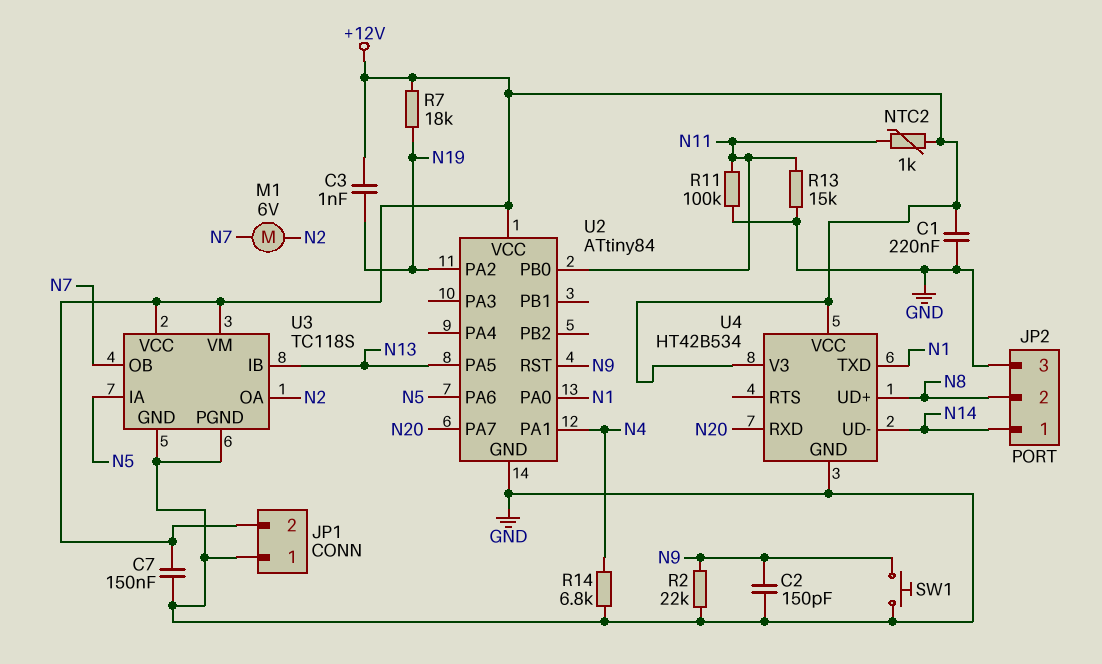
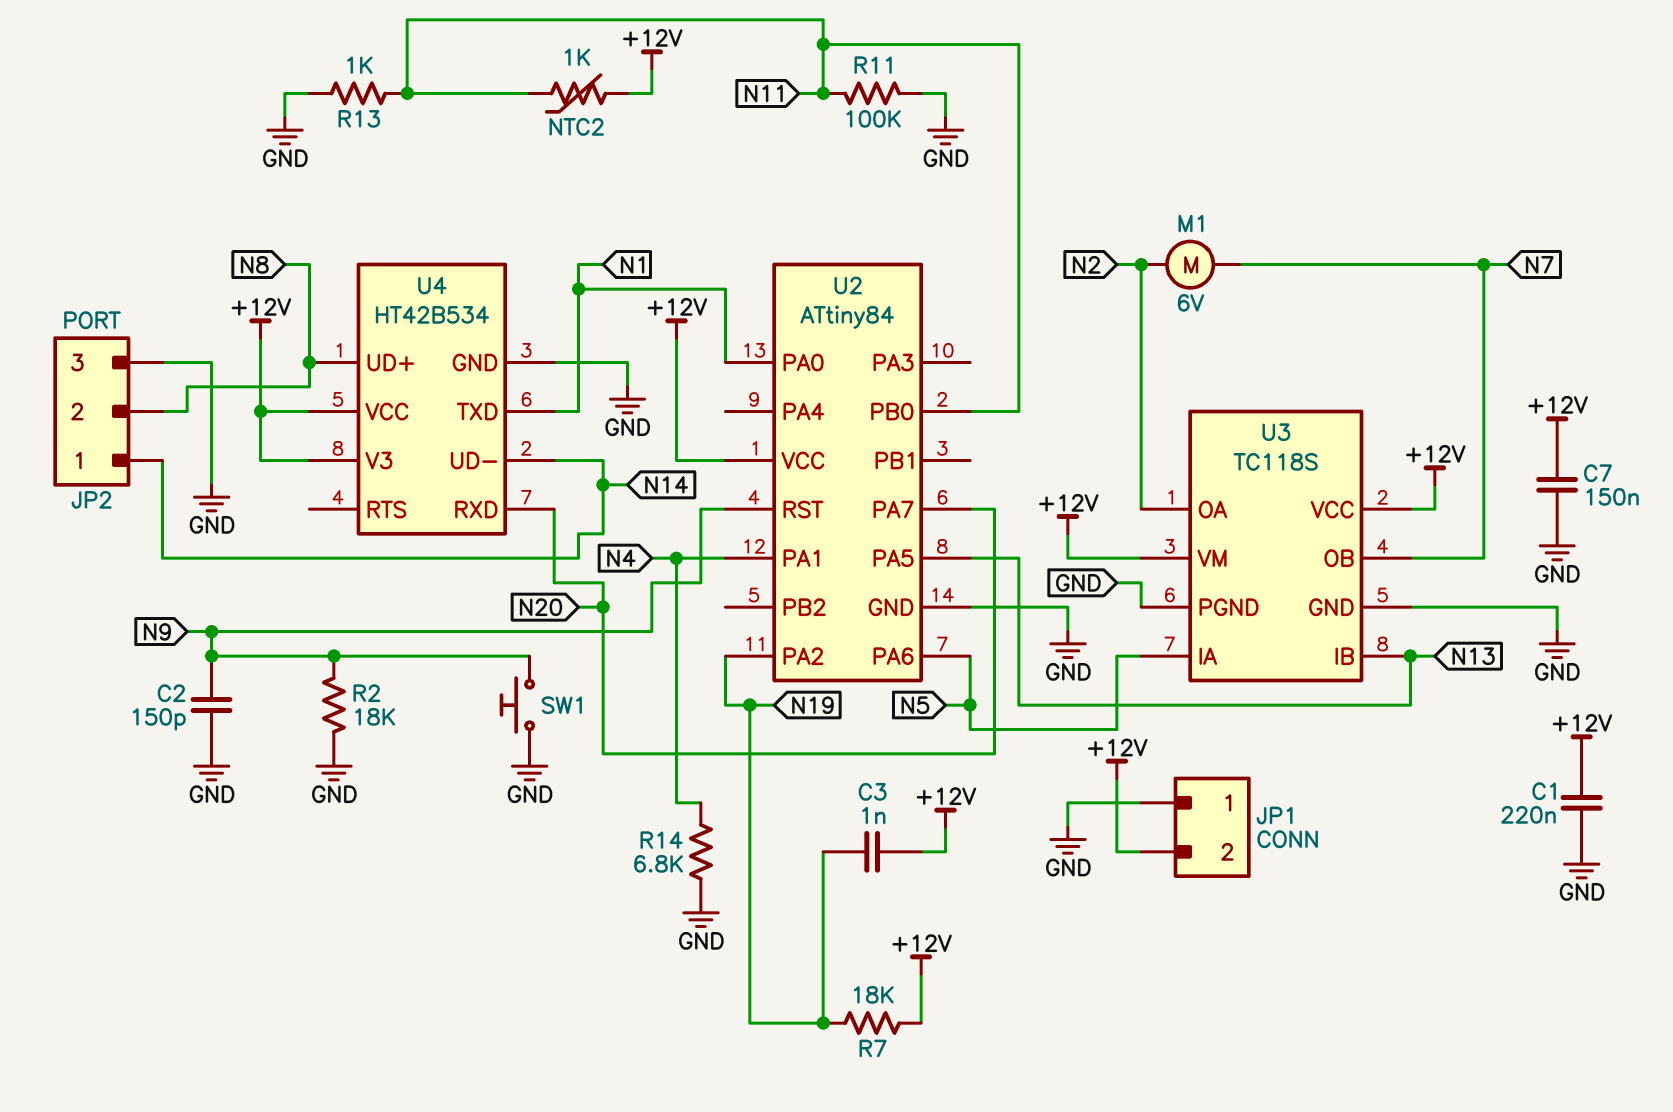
R2: 22k (GND, N9) -> 18k (GND, N9)
R13: 15k (GND, N11) -> 1k (GND, N11)

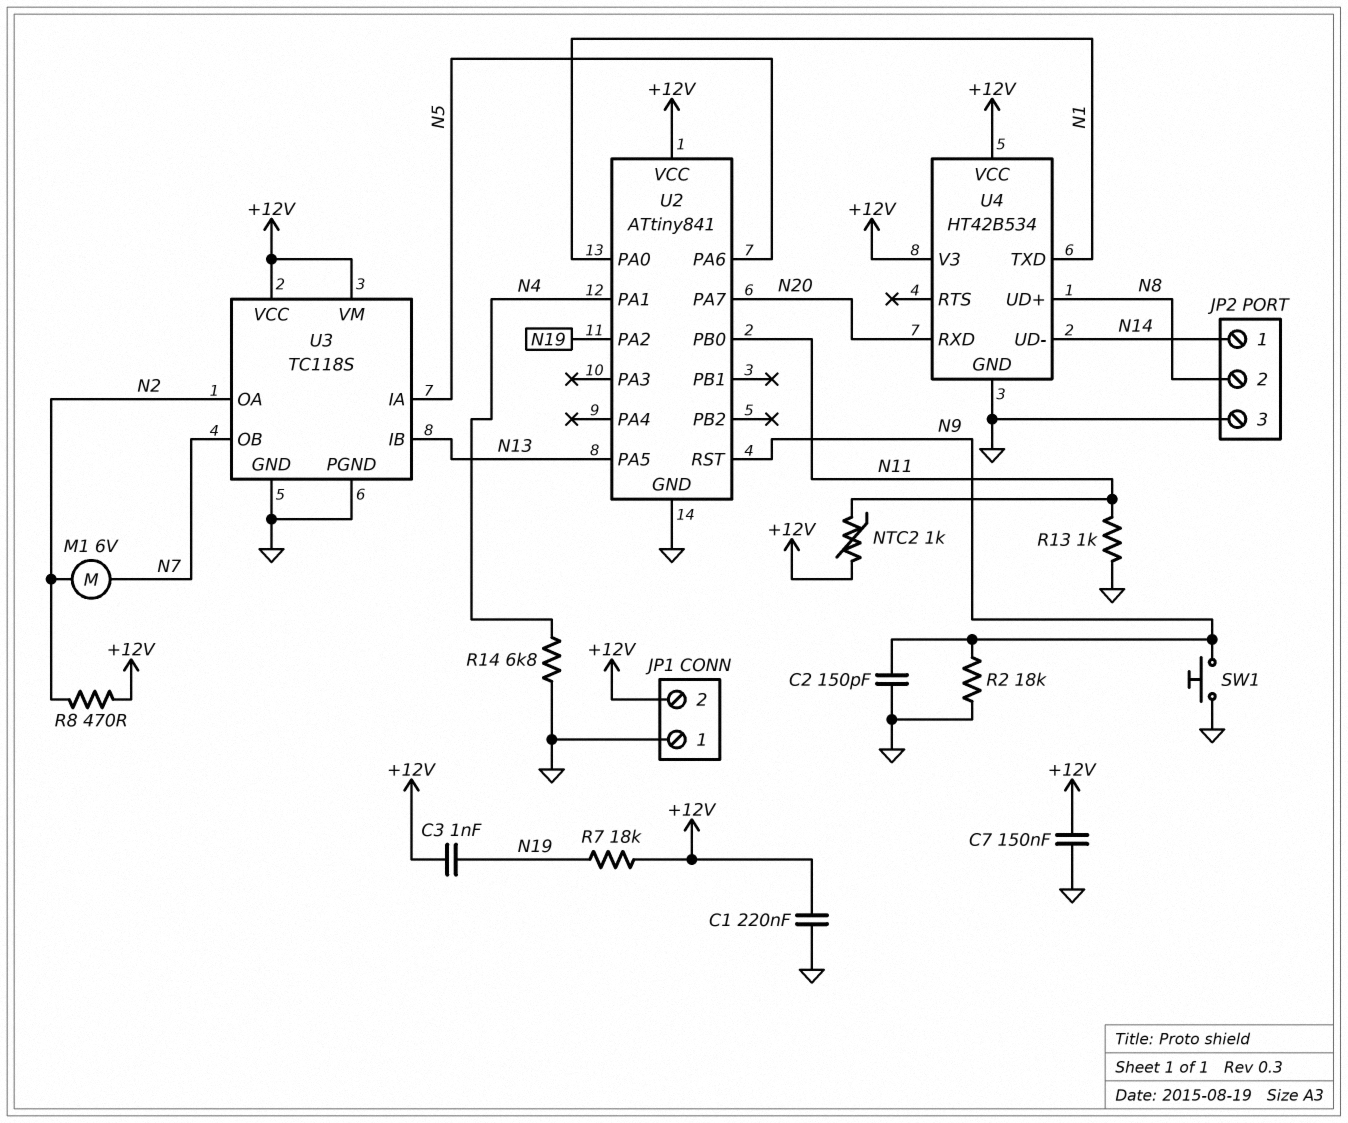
R8: none -> 470 (+12V, N2)
R11: 100k (GND, N11) -> none
U2: ATtiny84 -> ATtiny841

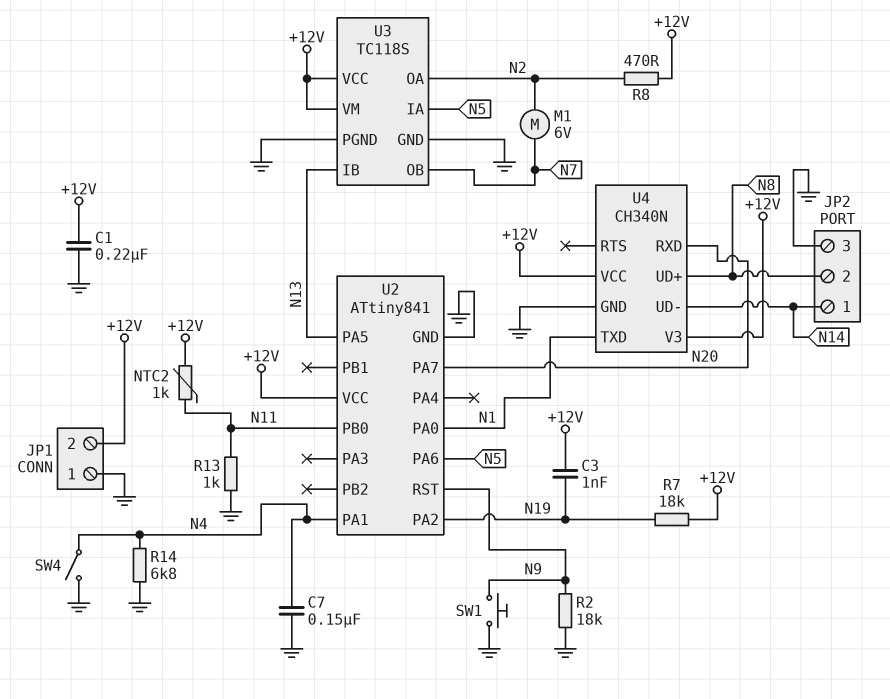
C2: 150pF (GND, N9) -> none
C7: 150nF (+12V, GND) -> 150nF (GND, N4)
SW4: none -> switch (GND, N4)
U4: HT42B534 -> CH340N

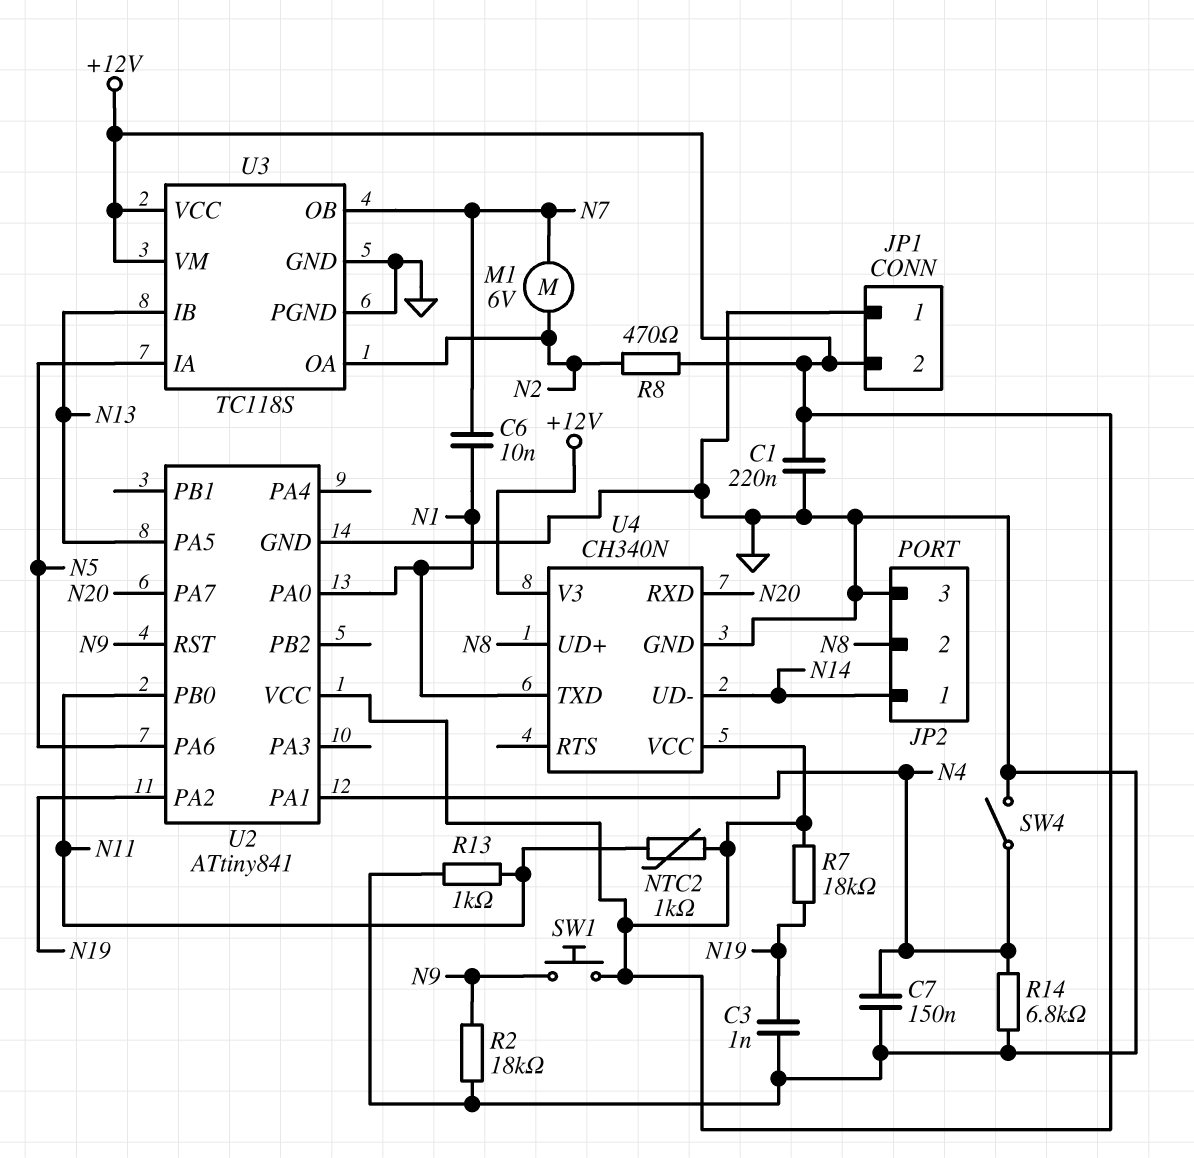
C3: 1nF (+12V, N19) -> 1nF (GND, N19)
C6: none -> 10nF (N1, N7)
SW1: button (GND, N9) -> button (+12V, N9)

